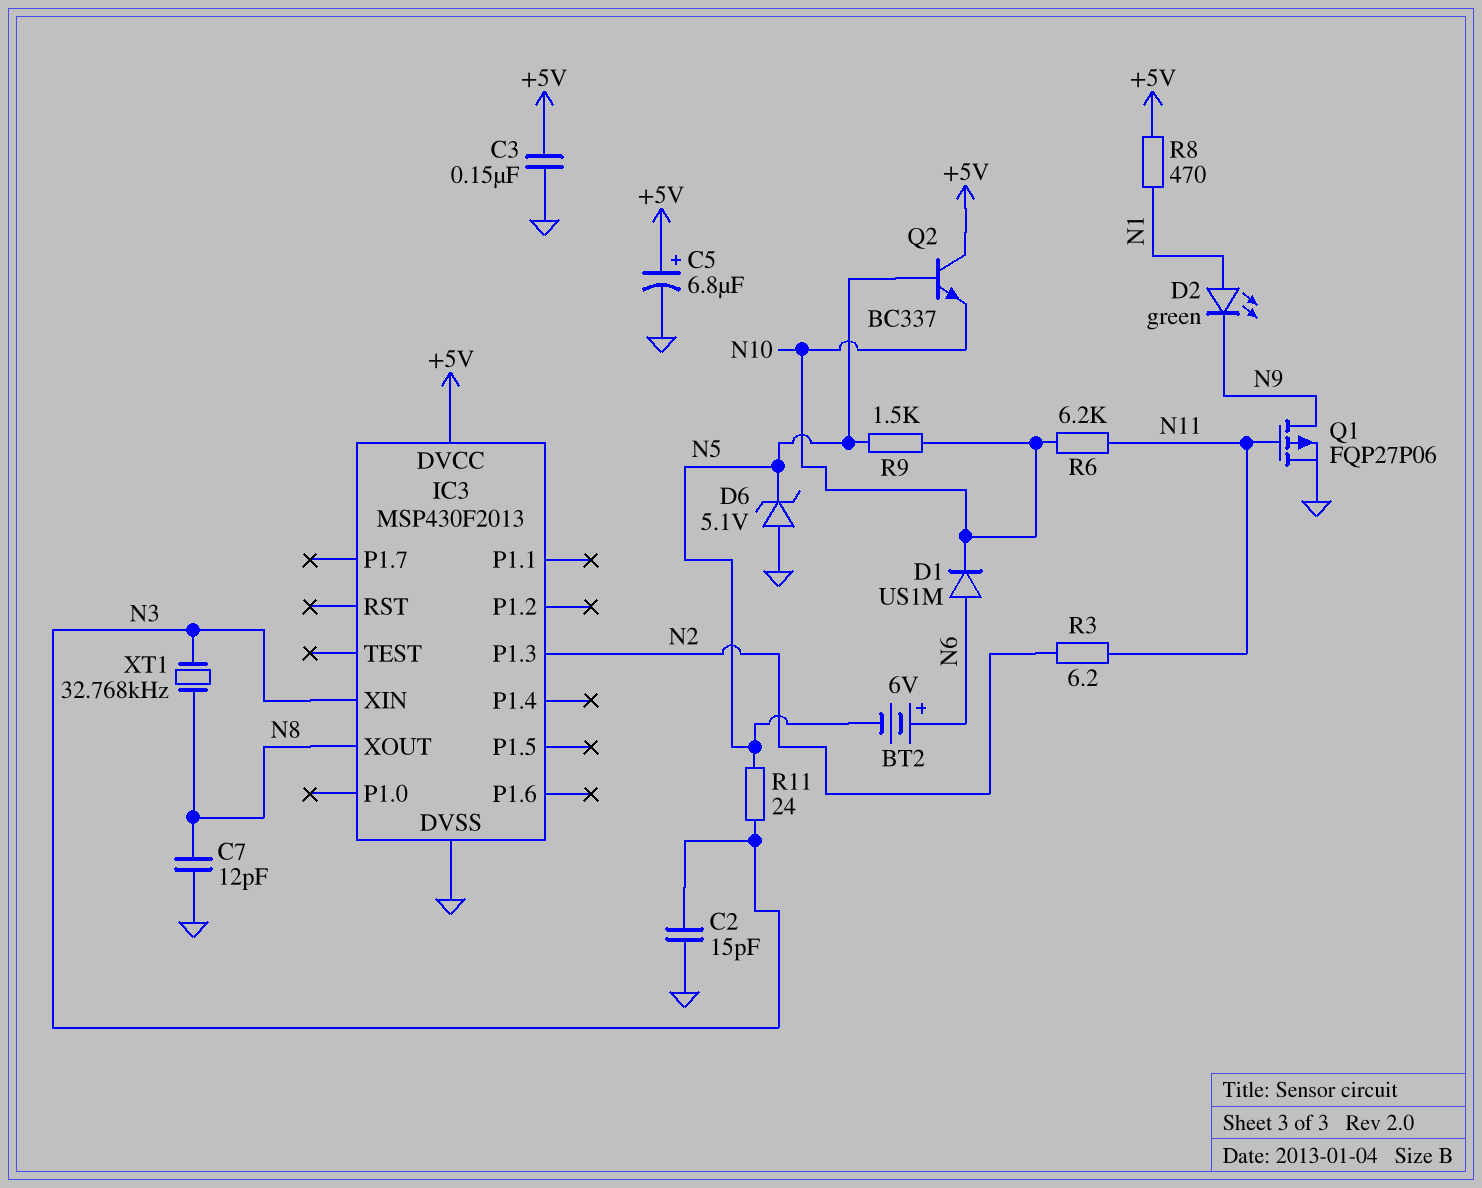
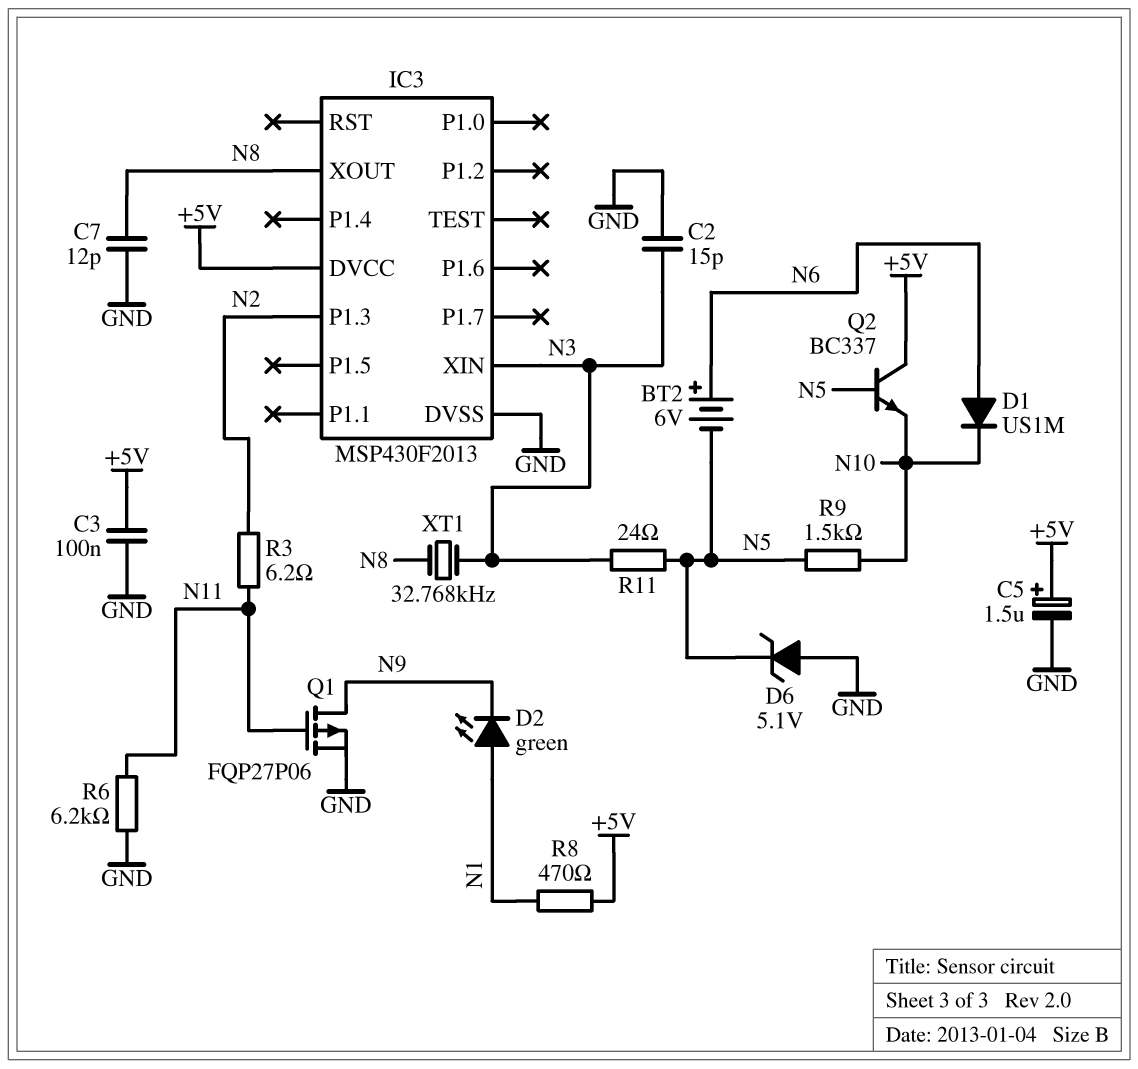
C3: 150nF (+5V, GND) -> 100nF (+5V, GND)
C5: 6.8uF (plus +5V, minus GND) -> 1.5uF (plus +5V, minus GND)
R6: 6.2k (N10, N11) -> 6.2k (GND, N11)

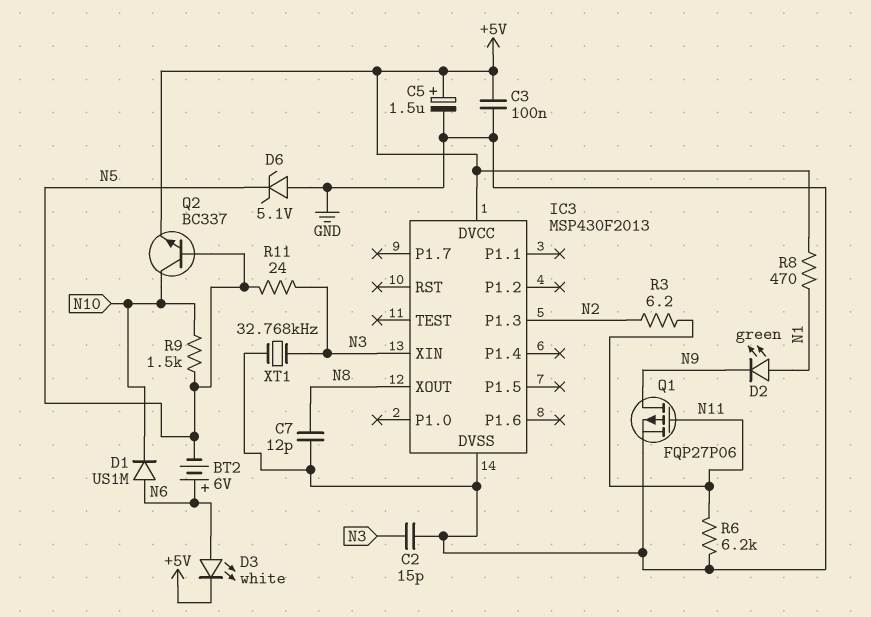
D3: none -> LED white (A N6, K +5V)
Q2: NPN BC337 (B N5, C +5V, E N10) -> NPN BC337 (B N5, C N10, E +5V)
XT1: 32.768kHz (N3, N8) -> 32.768kHz (GND, N3)

